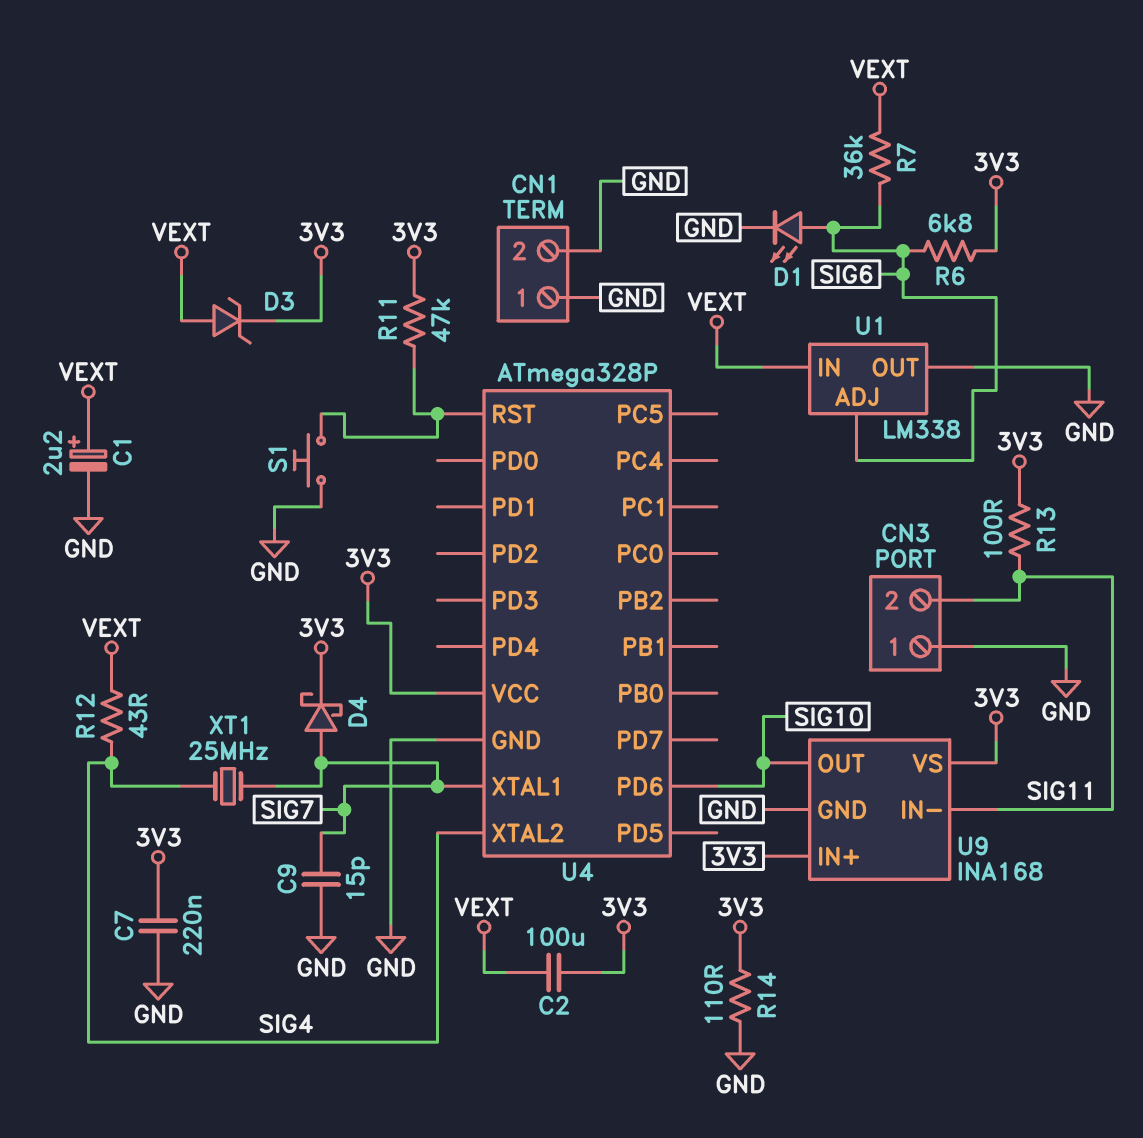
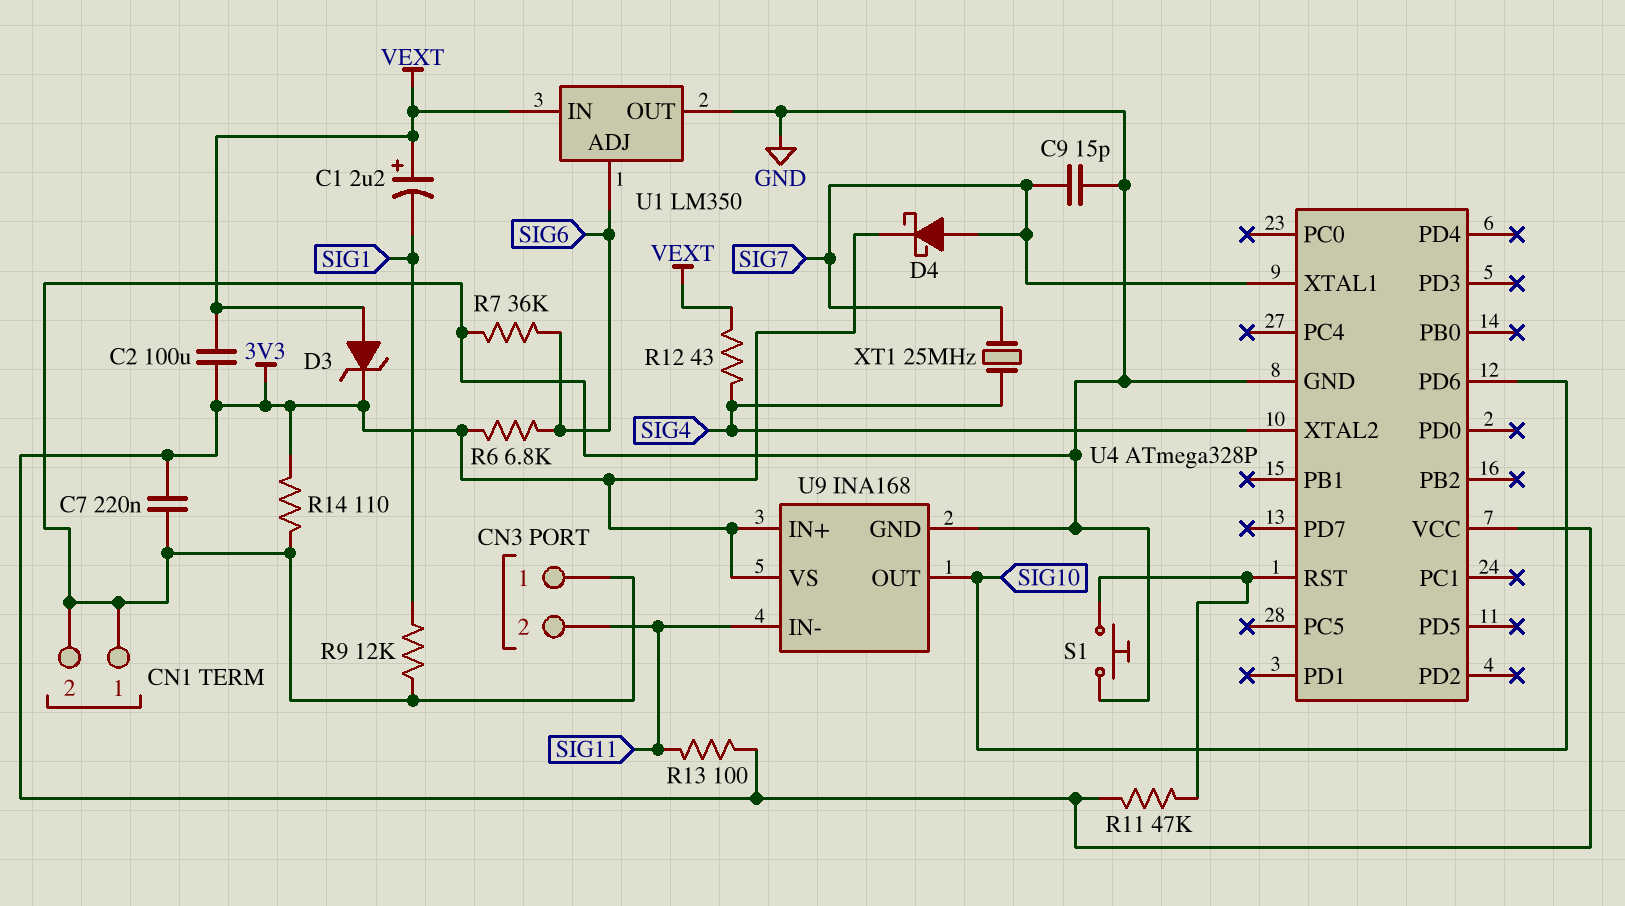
C1: 2.2uF (plus VEXT, minus GND) -> 2.2uF (plus VEXT, minus SIG1)
D1: LED (A SIG6, K GND) -> none
R7: 36k (SIG6, VEXT) -> 36k (GND, SIG6)
R9: none -> 12k (GND, SIG1)
U1: LM338 -> LM350

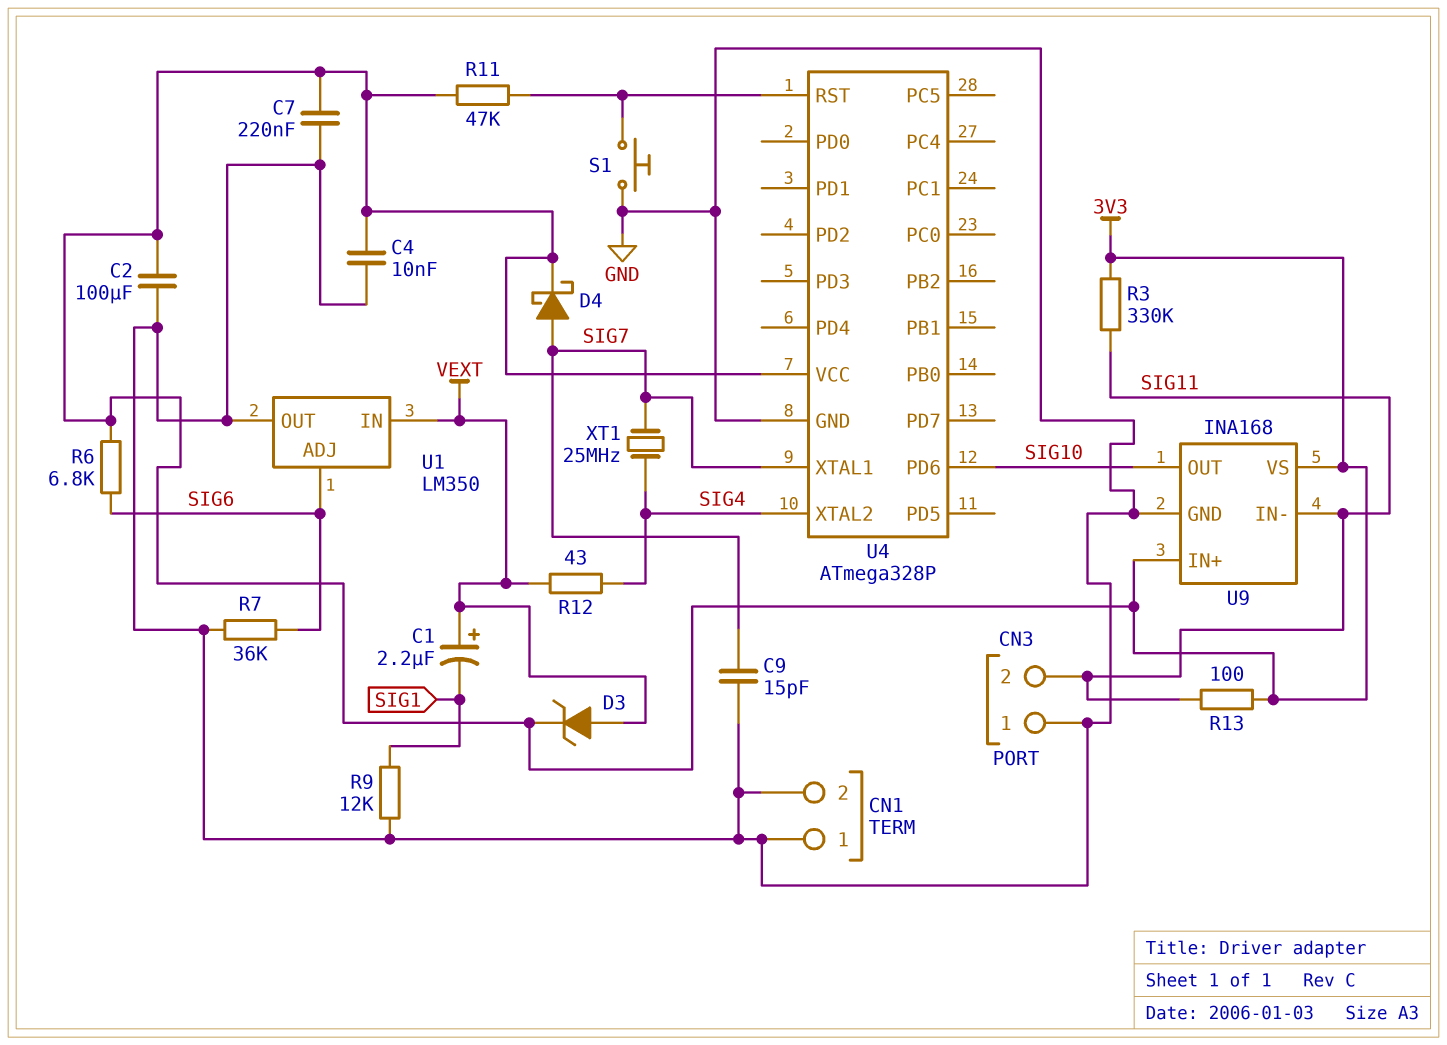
C2: 100uF (3V3, VEXT) -> 100uF (3V3, GND)
C4: none -> 10nF (3V3, GND)
R3: none -> 330k (3V3, SIG11)
R14: 110 (3V3, GND) -> none

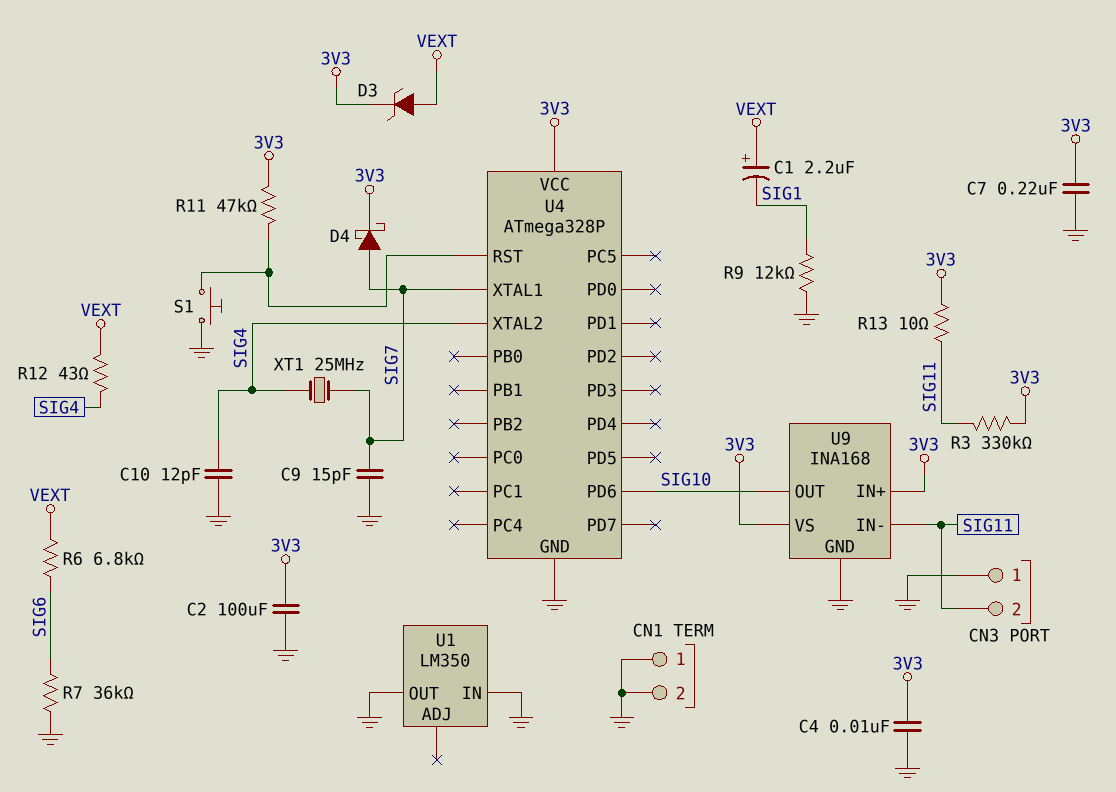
C10: none -> 12pF (GND, SIG4)
R6: 6.8k (3V3, SIG6) -> 6.8k (SIG6, VEXT)
R13: 100 (3V3, SIG11) -> 10 (3V3, SIG11)
U1 pin ADJ: SIG6 -> none
U1 pin IN: VEXT -> GND

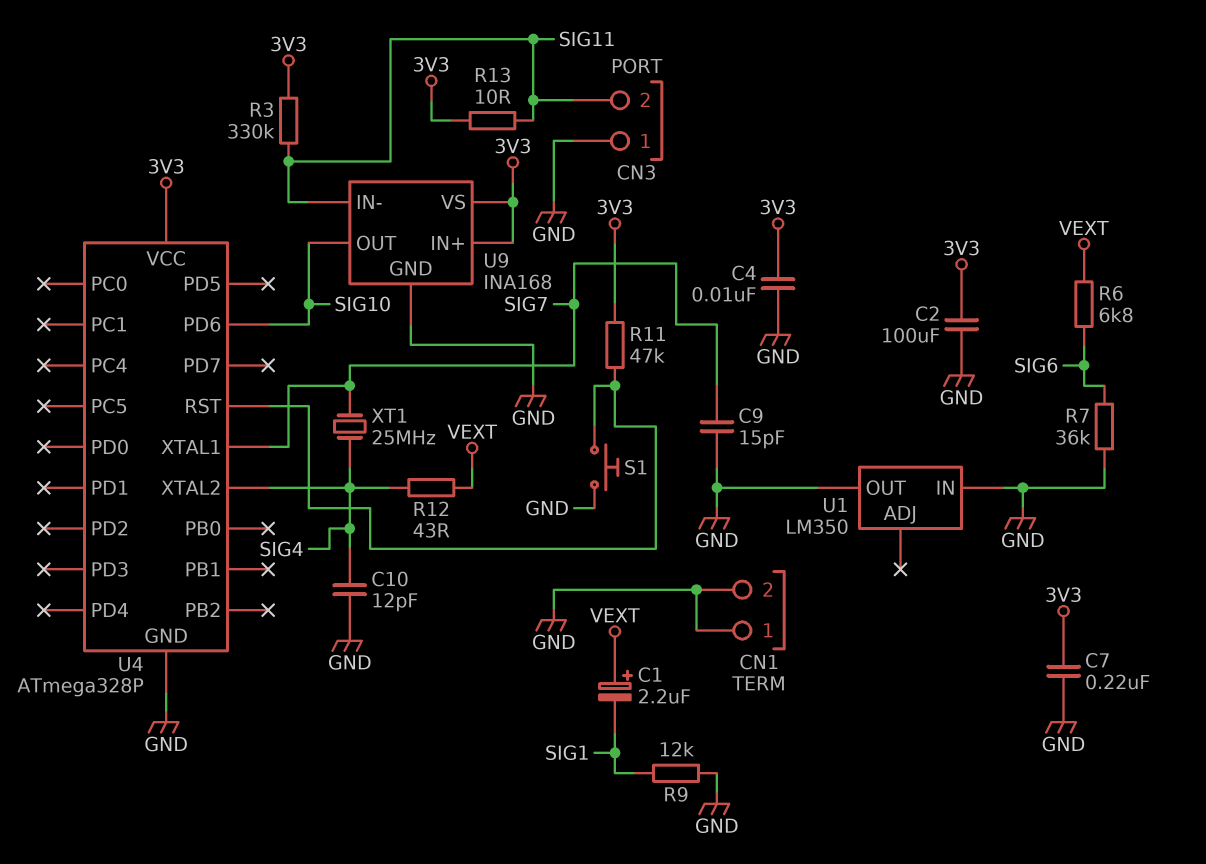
D3: zener (A VEXT, K 3V3) -> none
D4: schottky (A SIG7, K 3V3) -> none

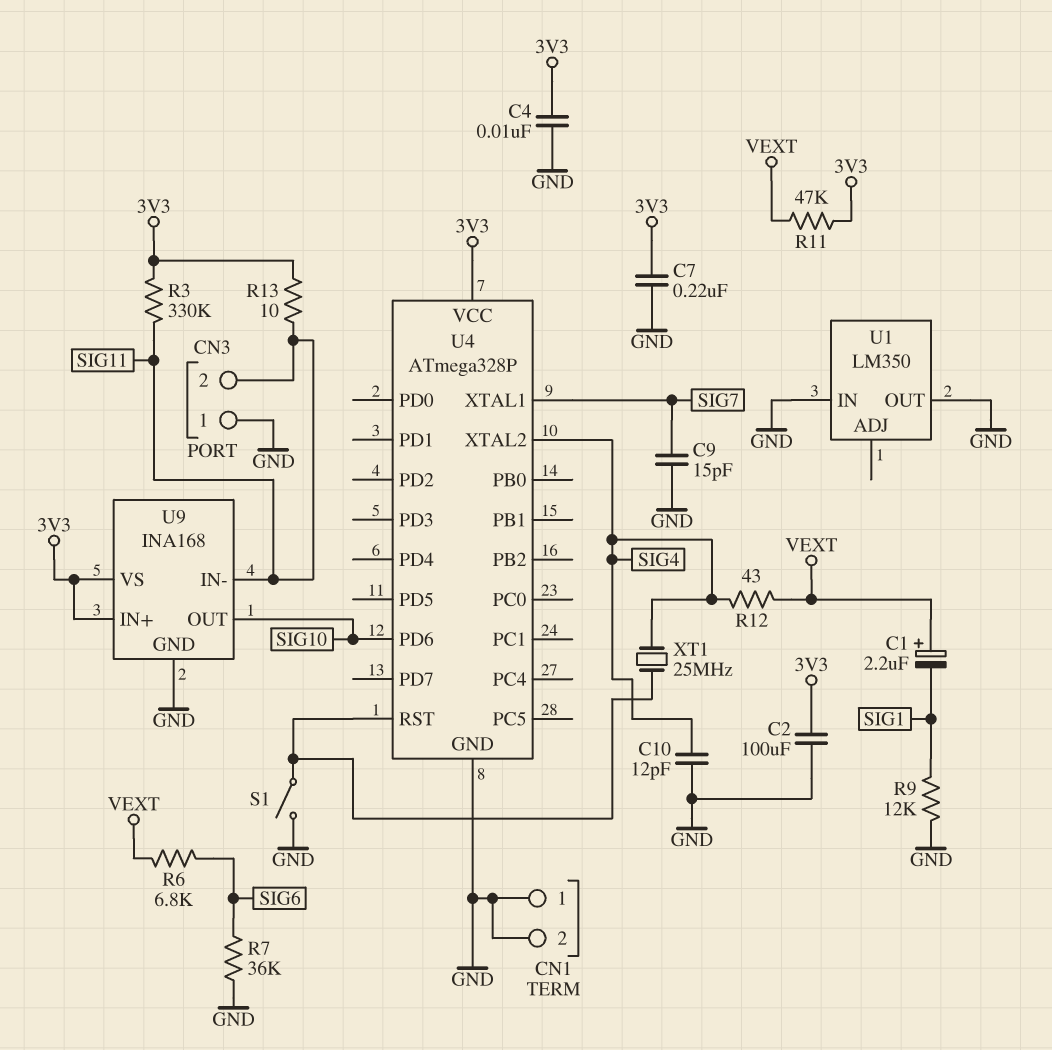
R11: 47k (3V3, U4/RST) -> 47k (3V3, VEXT)
S1: button (GND, U4/RST) -> switch (GND, U4/RST)
XT1: 25MHz (SIG4, SIG7) -> 25MHz (SIG4, U4/RST)

